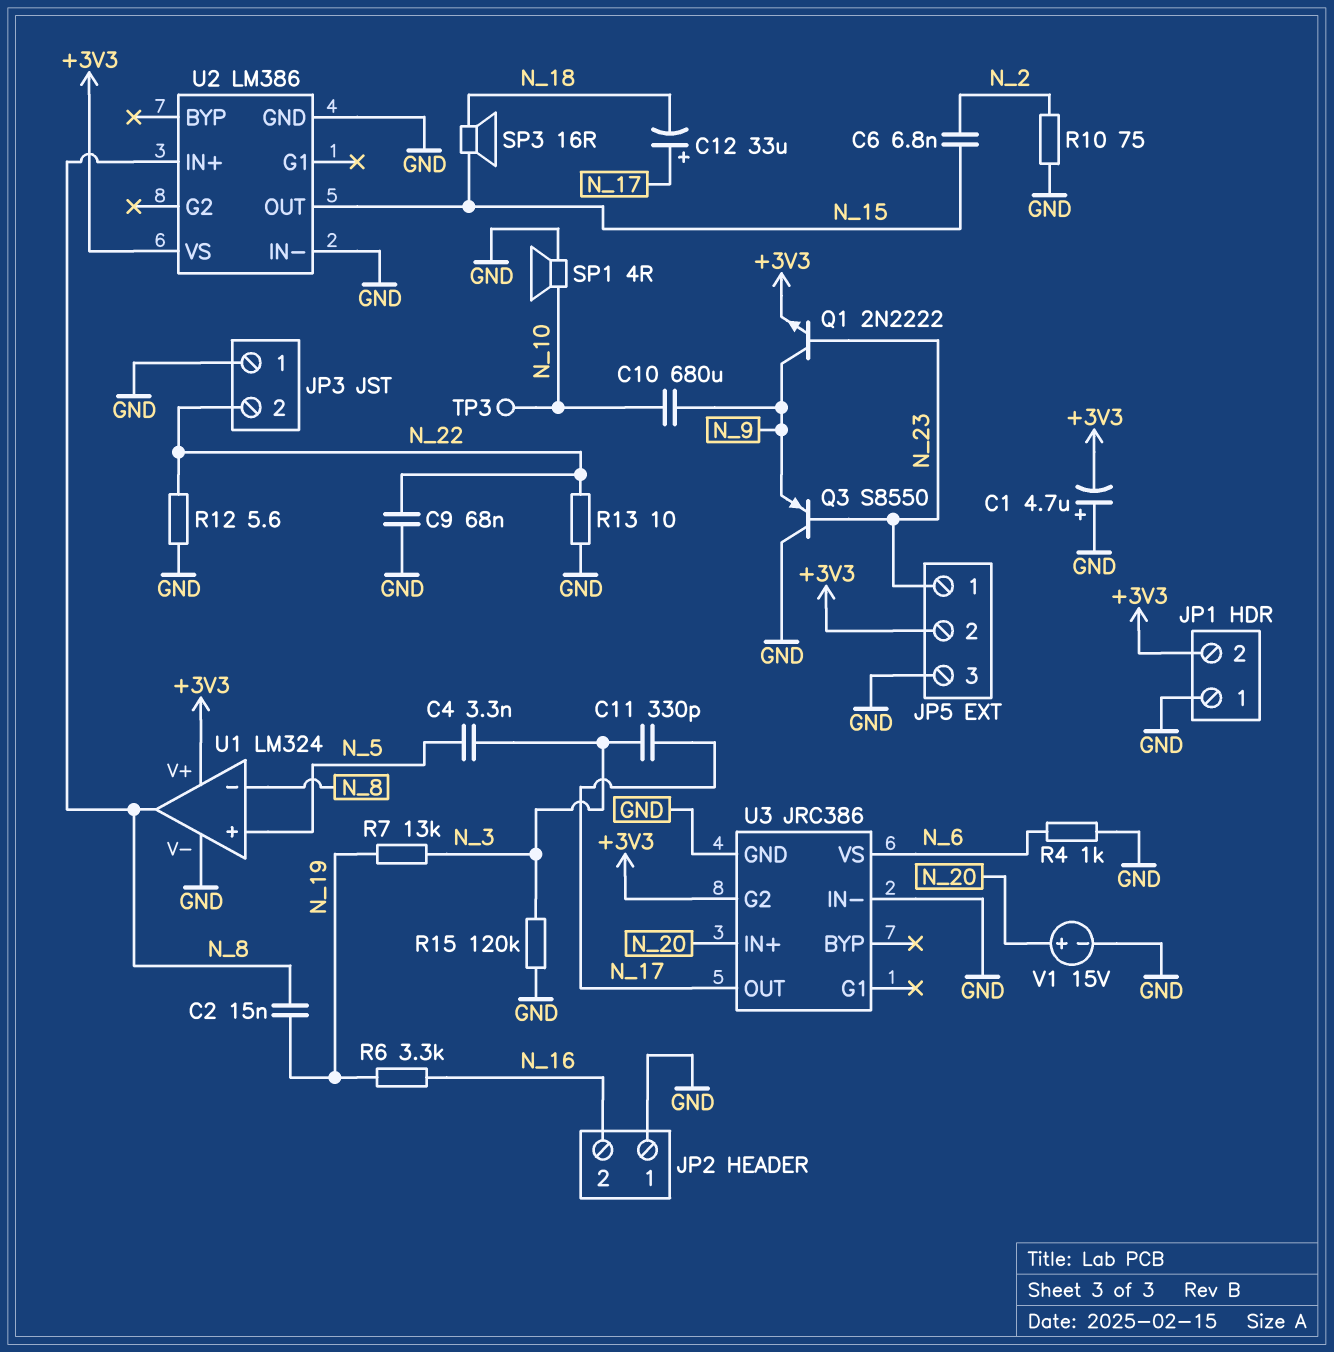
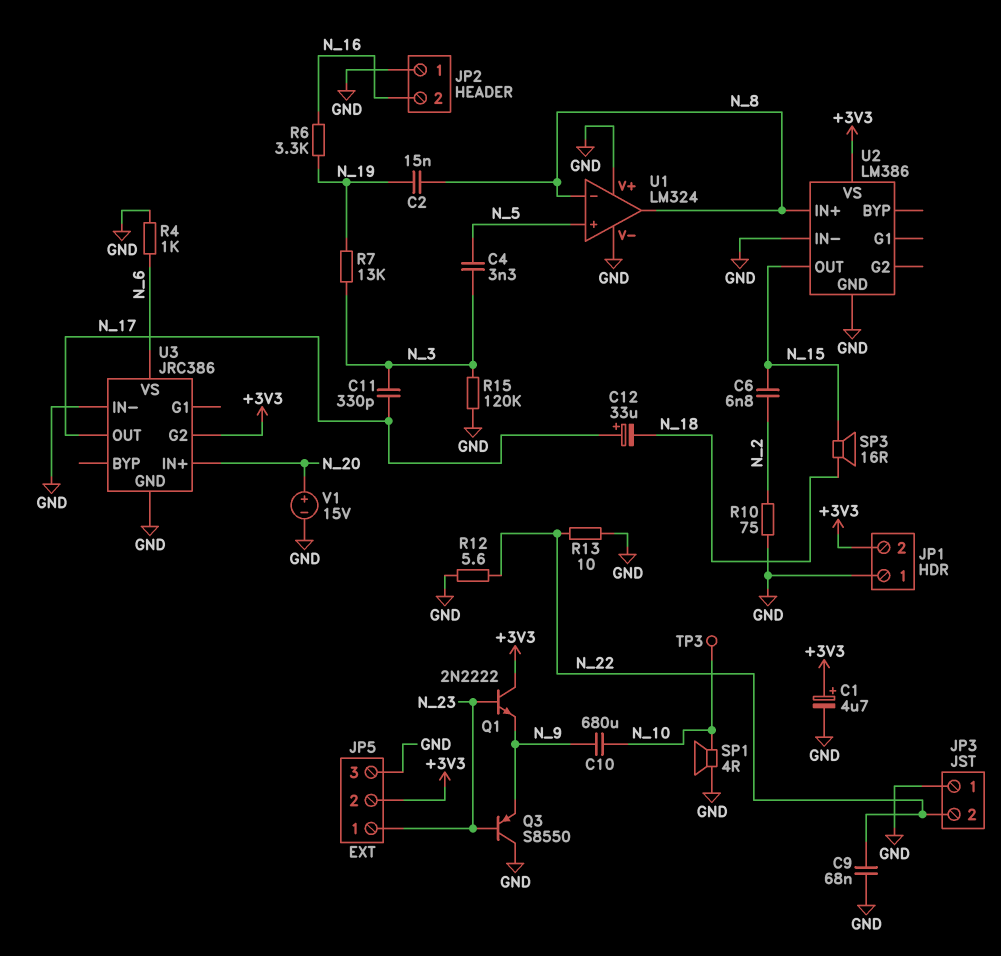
C1: 4.7uF (plus GND, minus +3V3) -> 4.7uF (plus +3V3, minus GND)
Q1: NPN 2N2222 (B N_23, C N_9, E +3V3) -> NPN 2N2222 (B N_23, C +3V3, E N_9)
U1 pin V+: +3V3 -> GND

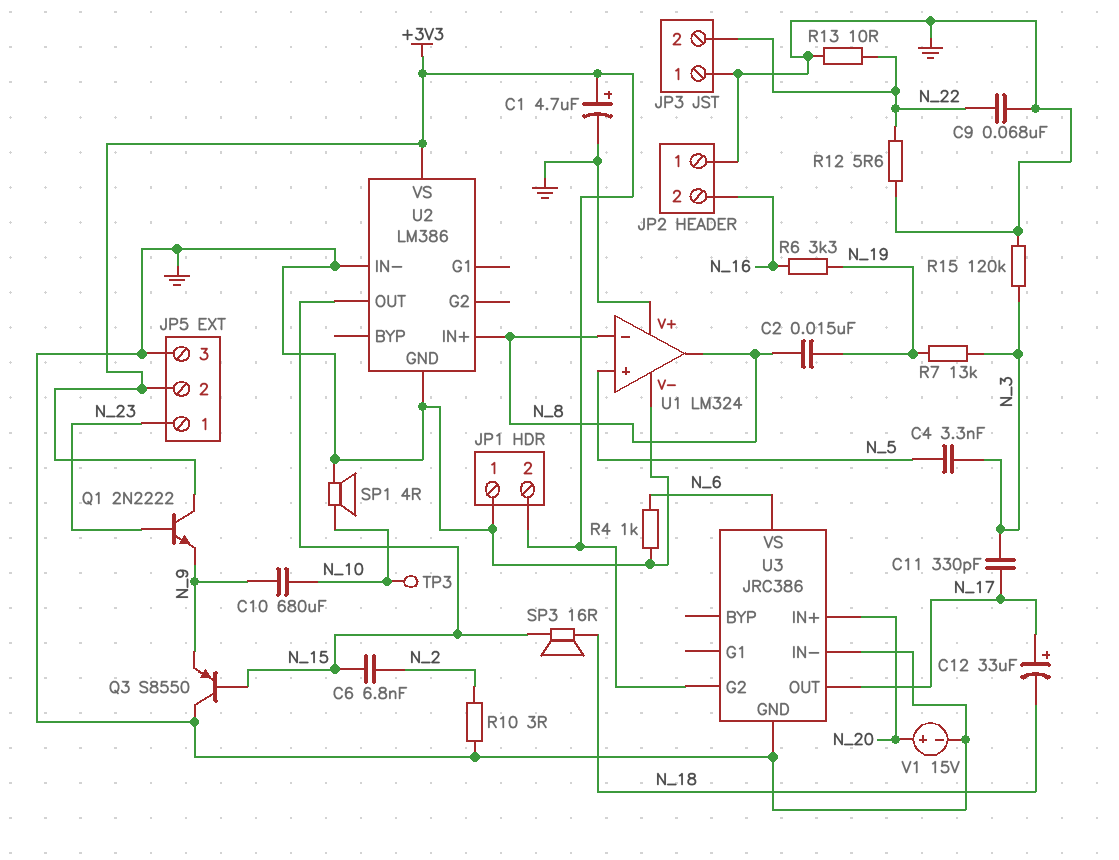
Q3: PNP S8550 (B N_23, C GND, E N_9) -> PNP S8550 (B N_15, C GND, E N_9)
R10: 75 (GND, N_2) -> 3 (GND, N_2)

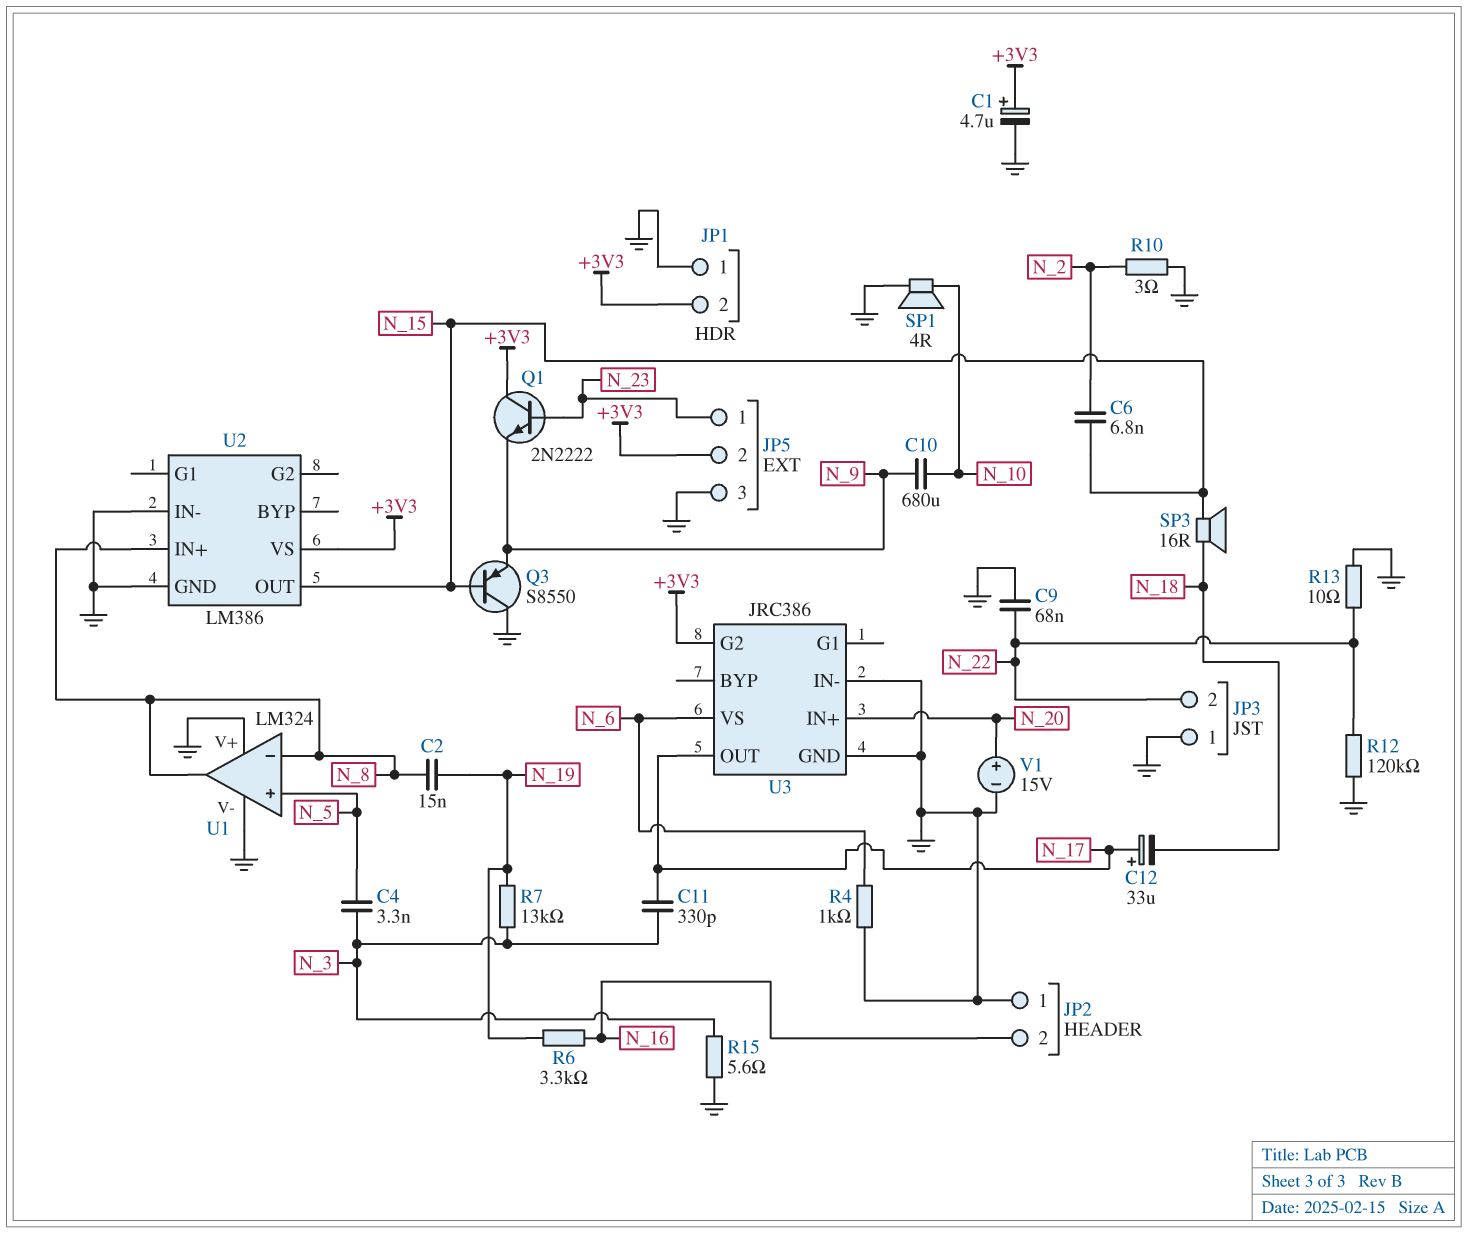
R12: 5.6 (GND, N_22) -> 120k (GND, N_22)
R15: 120k (GND, N_3) -> 5.6 (GND, N_3)
TP3: test point (N_10) -> none

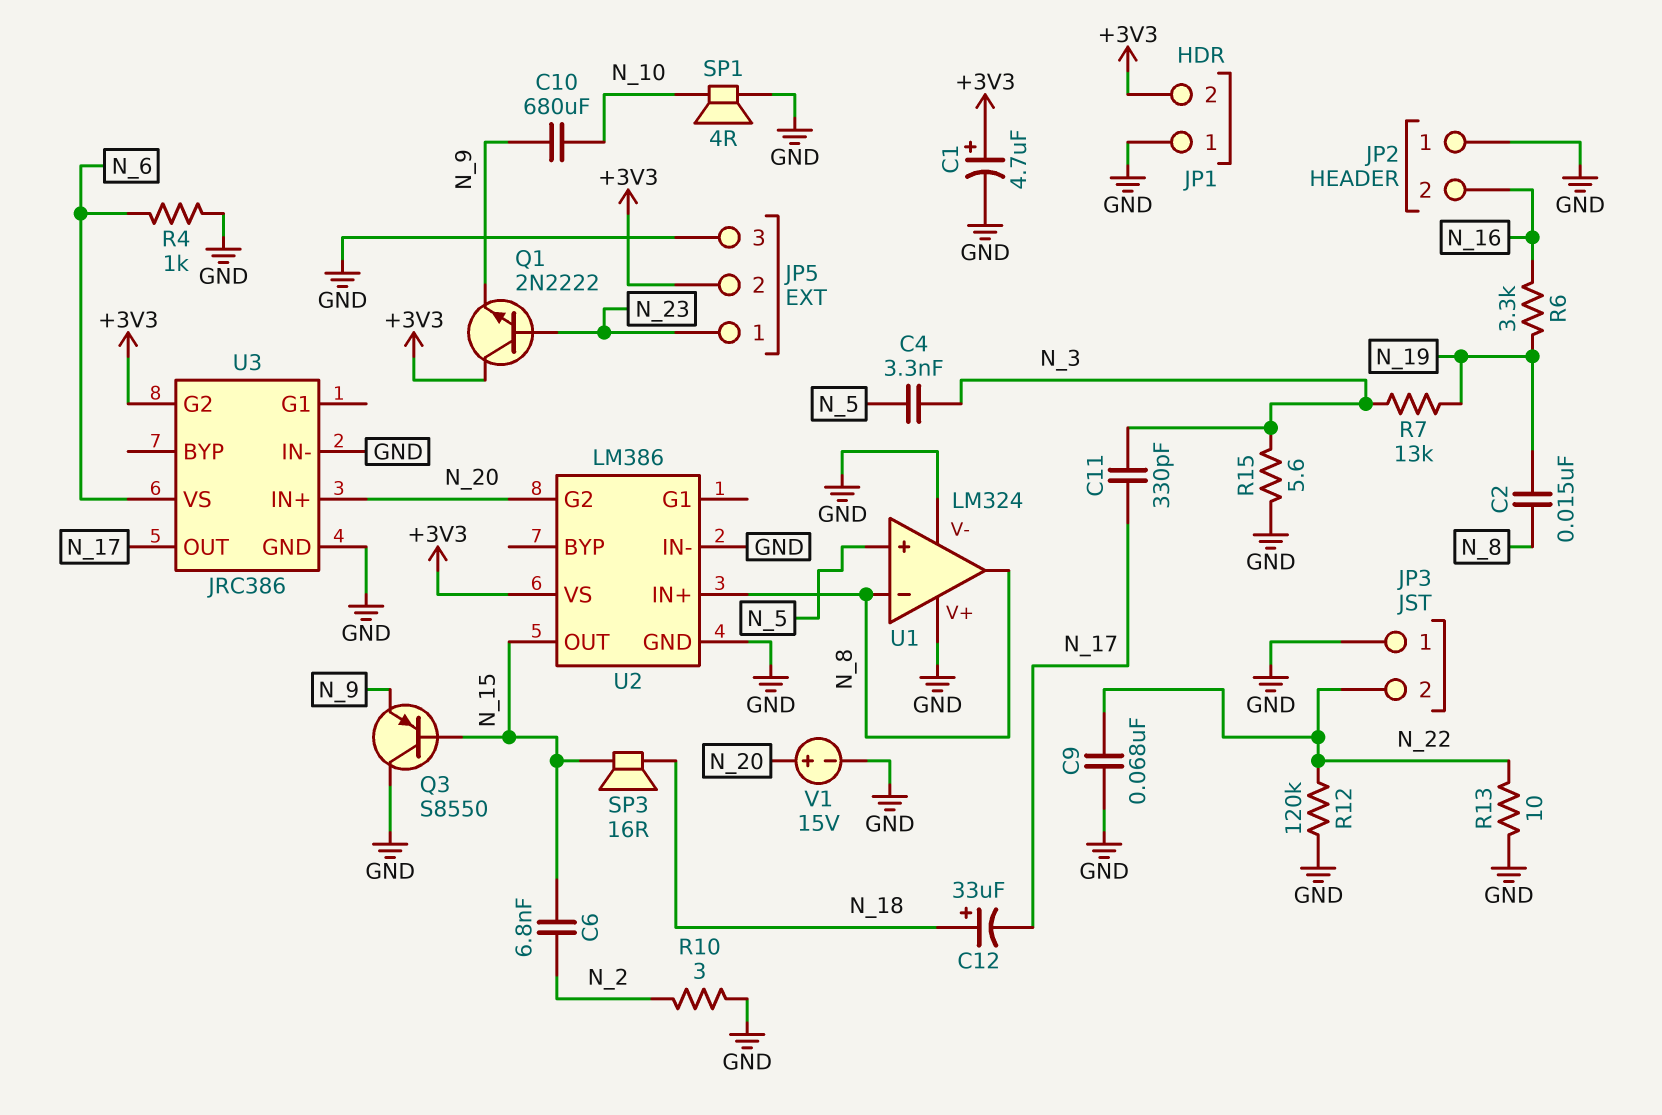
C12: 33uF (plus N_17, minus N_18) -> 33uF (plus N_18, minus N_17)
U2 pin G2: none -> N_20

